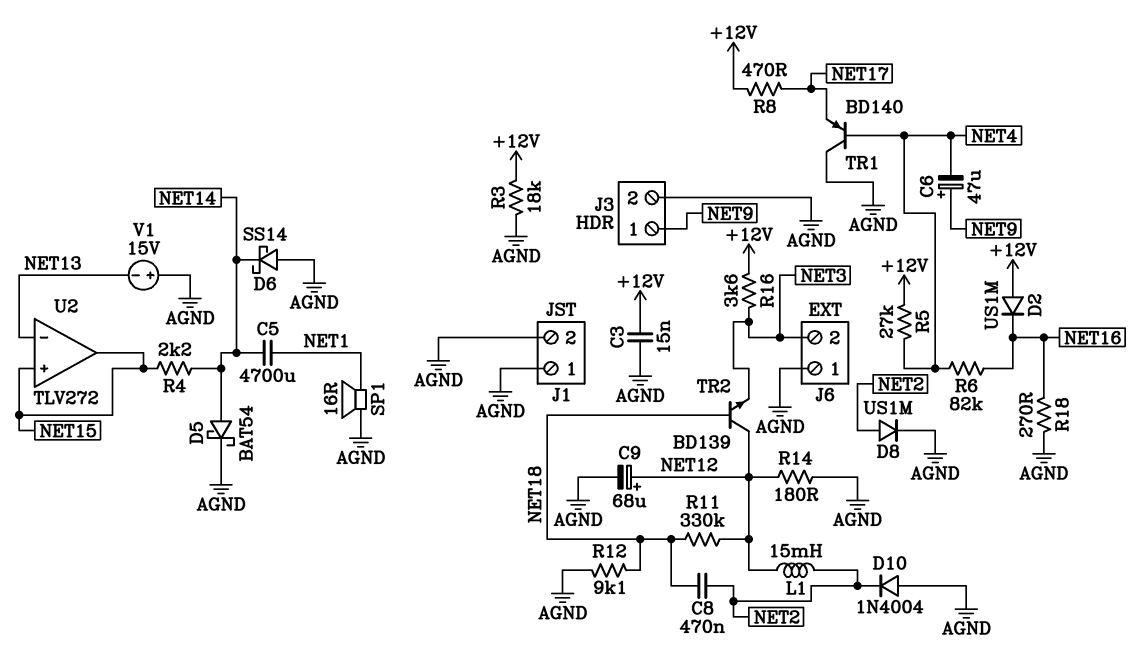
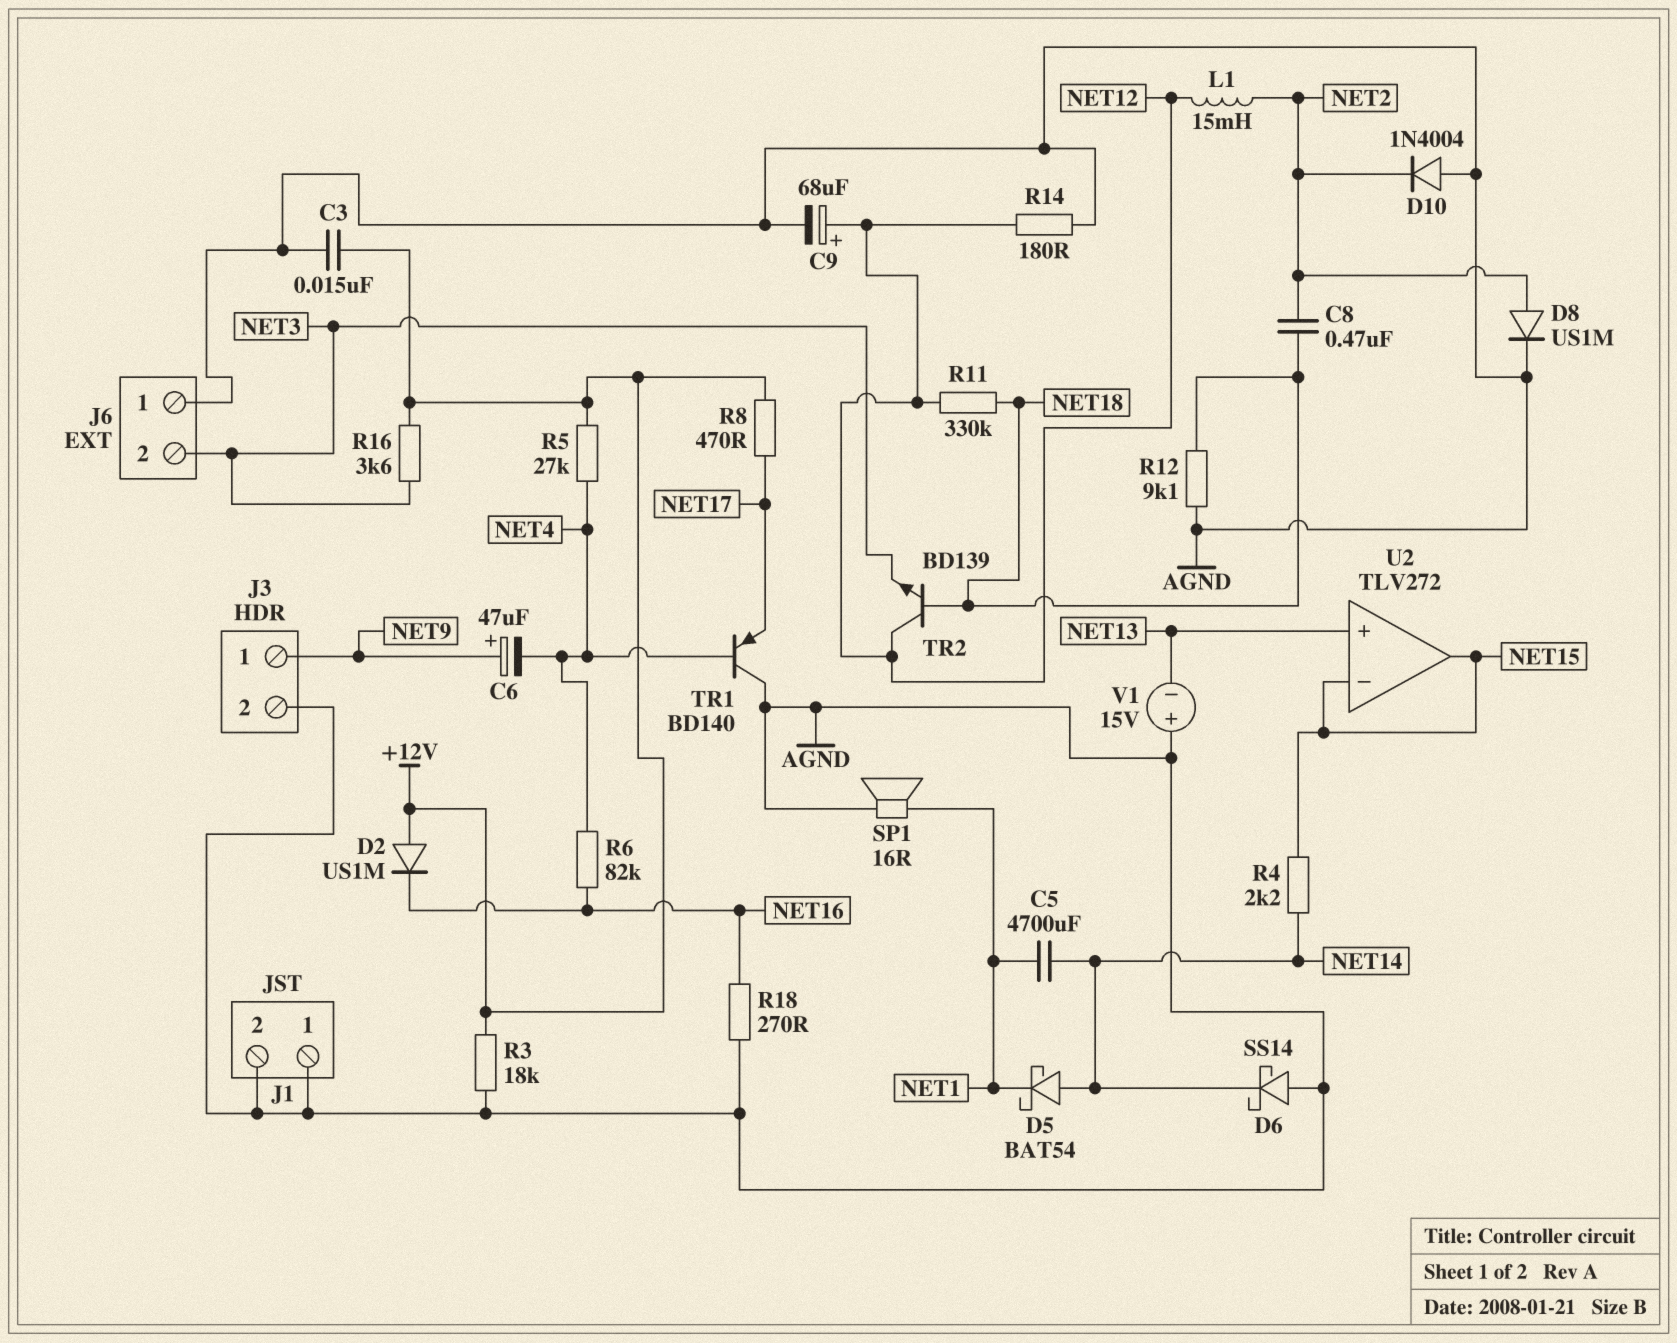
D5: schottky BAT54 (A NET14, K AGND) -> schottky BAT54 (A NET14, K NET1)
U2 pin in+: NET15 -> NET13
U2 pin in-: NET13 -> NET15

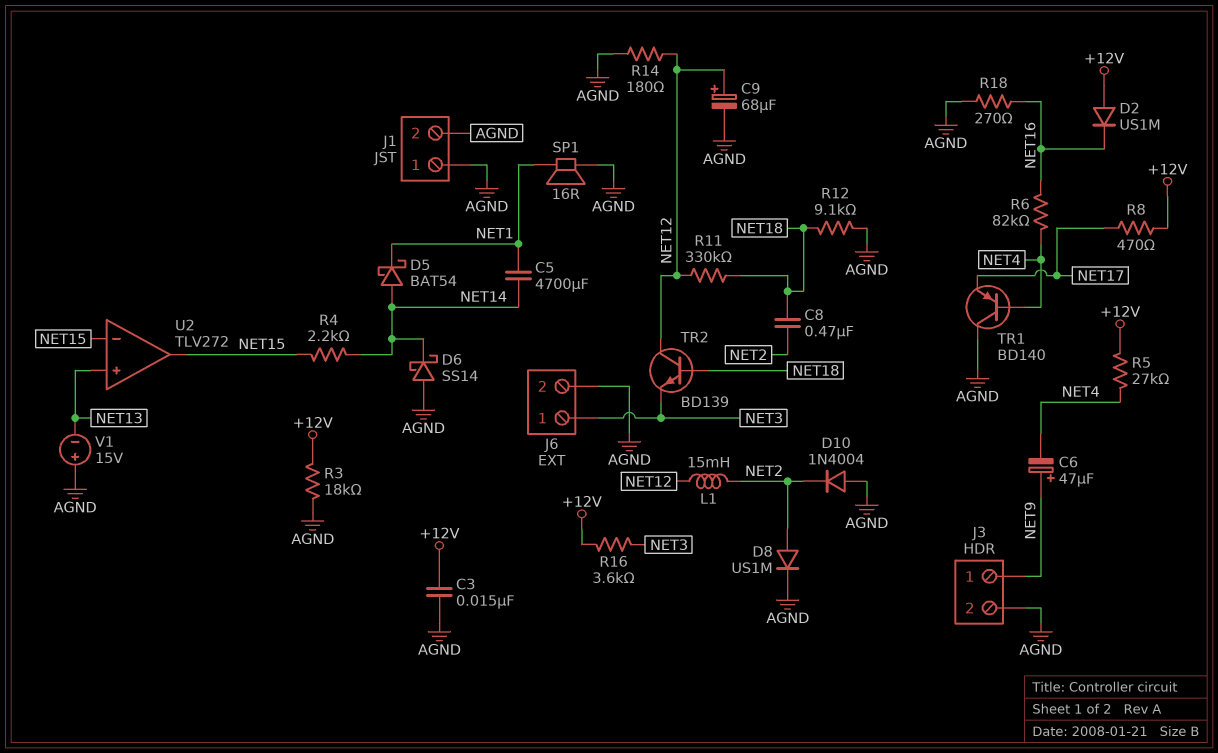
J6 pin 1: AGND -> NET3
J6 pin 2: NET3 -> AGND

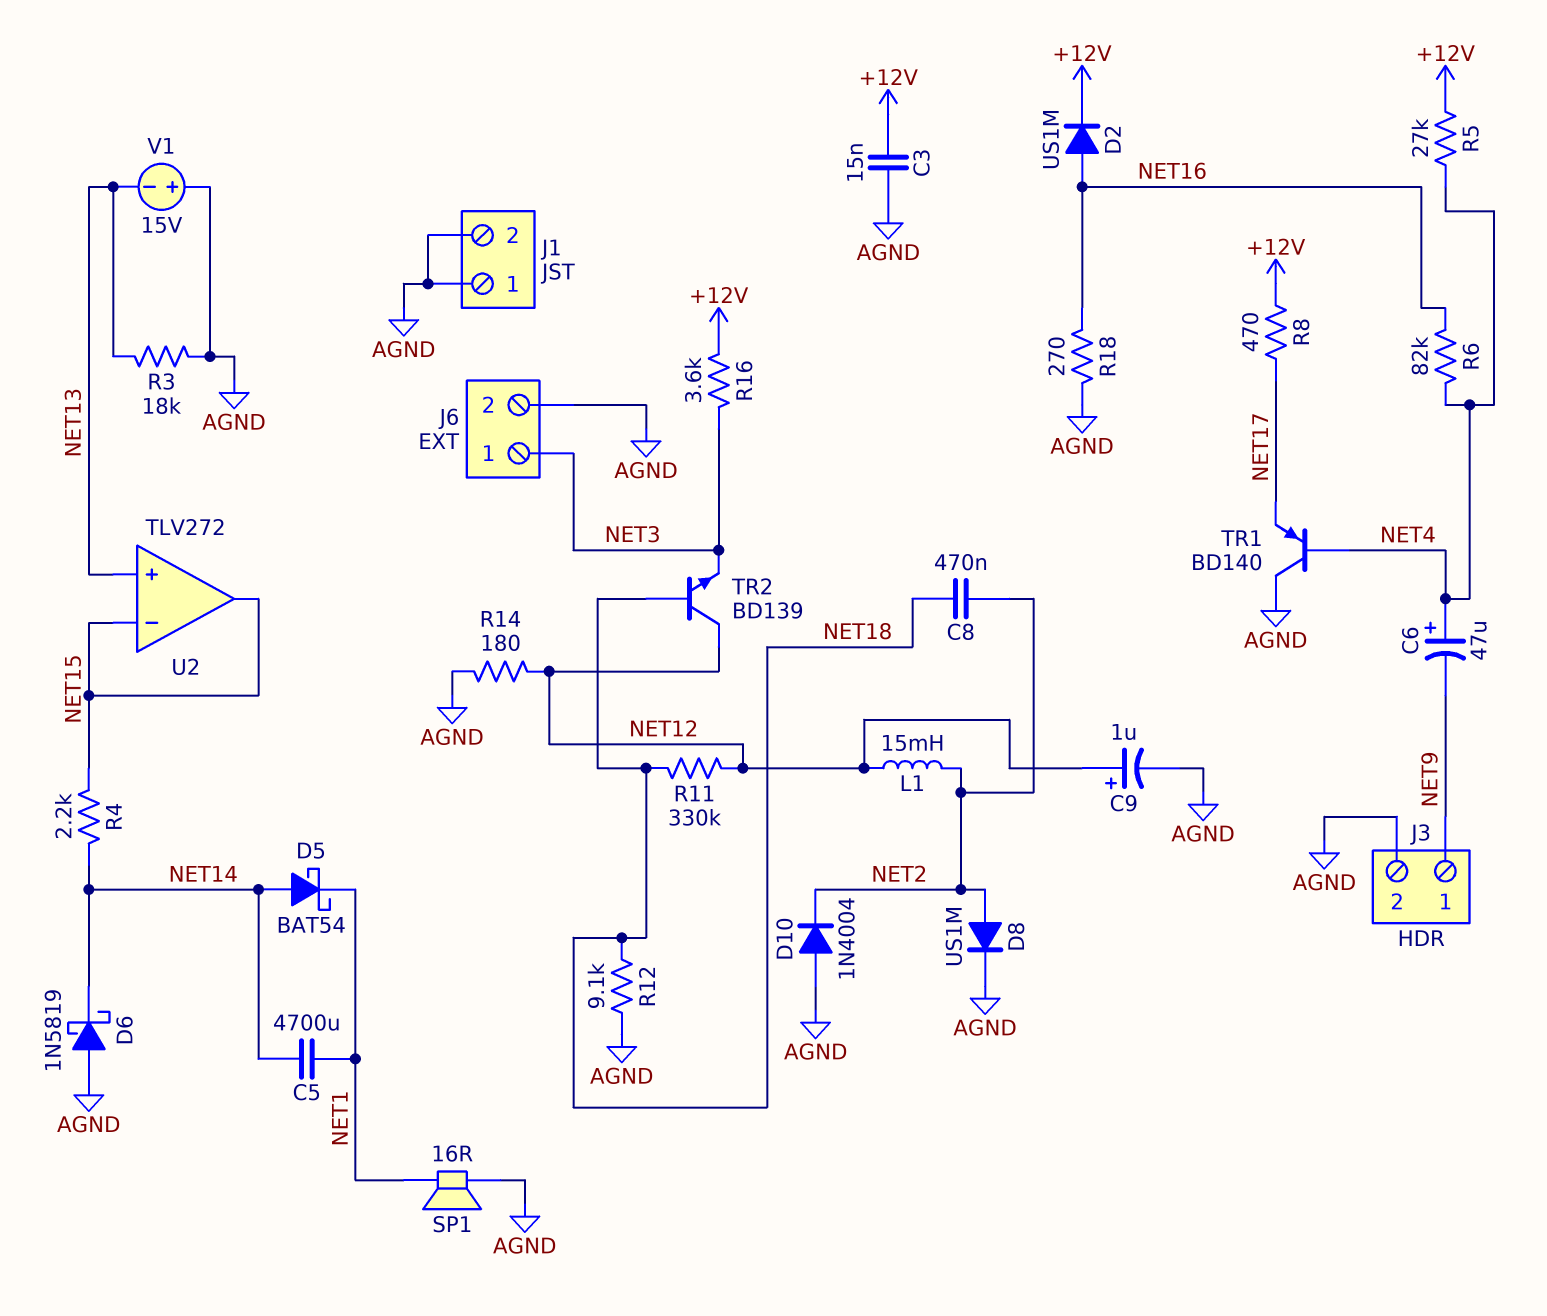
C6: 47uF (plus NET9, minus NET4) -> 47uF (plus NET4, minus NET9)
C9: 68uF (plus NET12, minus AGND) -> 1uF (plus NET12, minus AGND)
D2: diode US1M (A +12V, K NET16) -> diode US1M (A NET16, K +12V)
D6: schottky SS14 (A AGND, K NET14) -> schottky 1N5819 (A AGND, K NET14)
R3: 18k (+12V, AGND) -> 18k (AGND, NET13)

